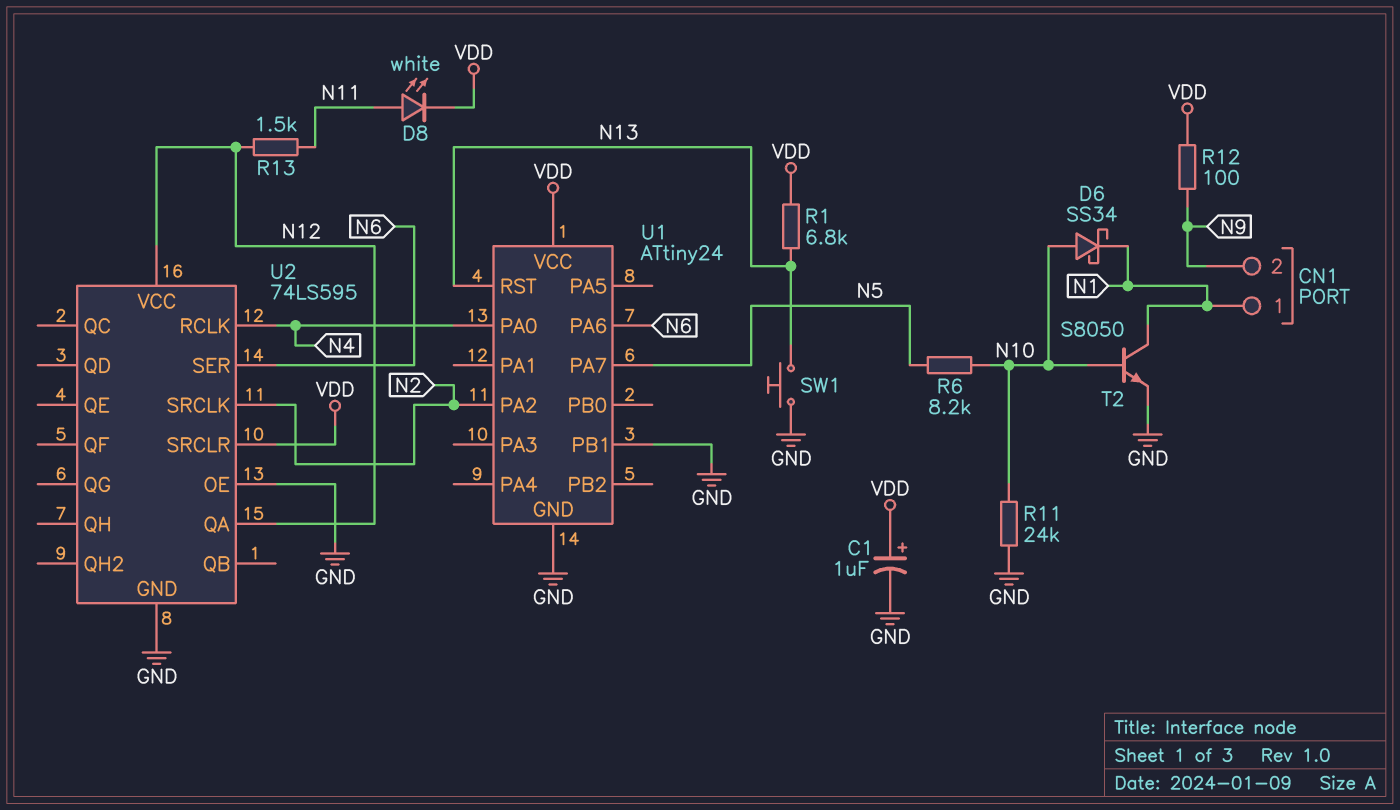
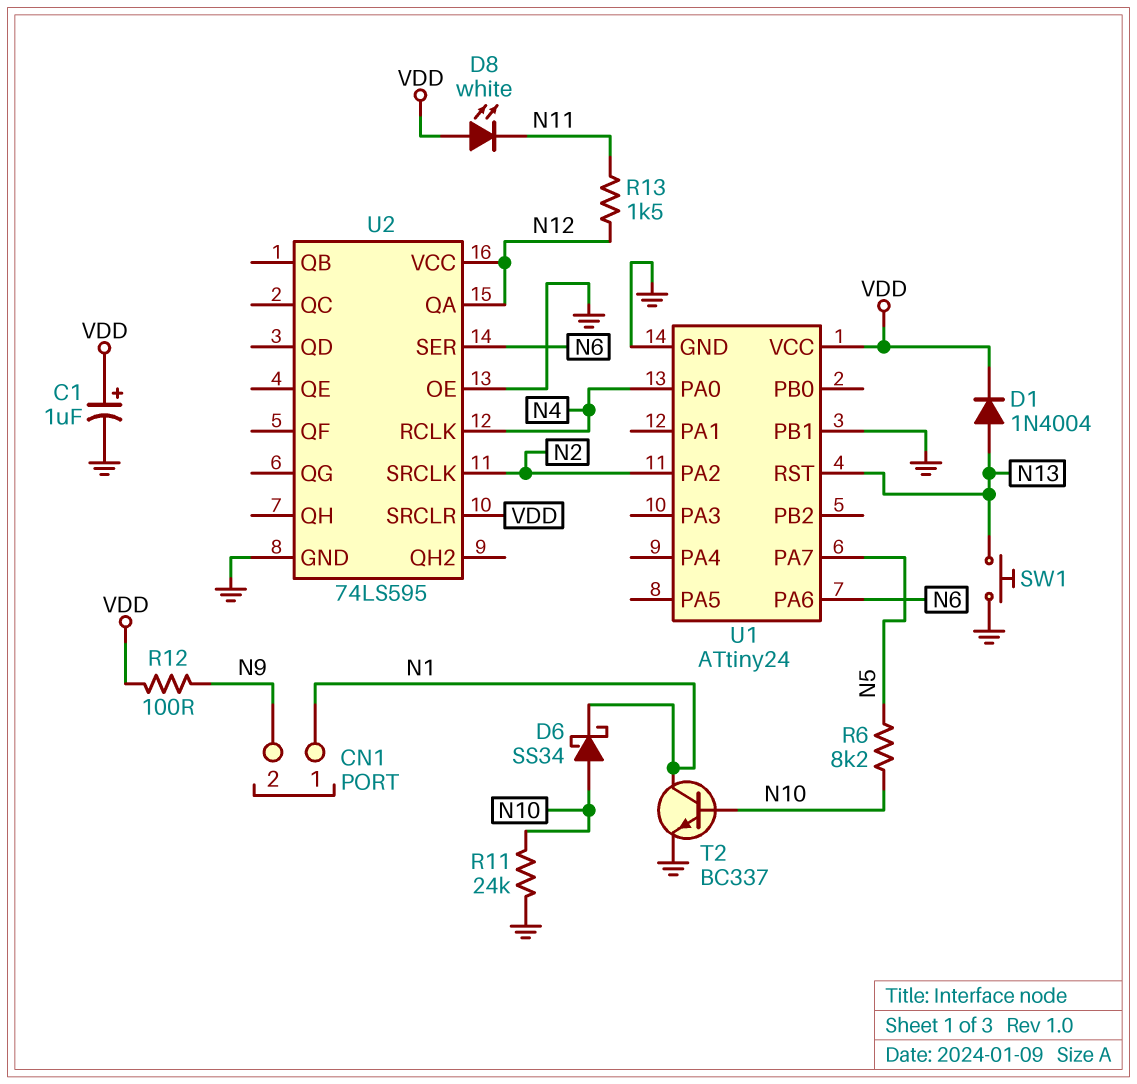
D1: none -> diode 1N4004 (A N13, K VDD)
D8: LED white (A N11, K VDD) -> LED white (A VDD, K N11)
R1: 6.8k (N13, VDD) -> none
T2: NPN S8050 (B N10, C N1, E GND) -> NPN BC337 (B N10, C N1, E GND)

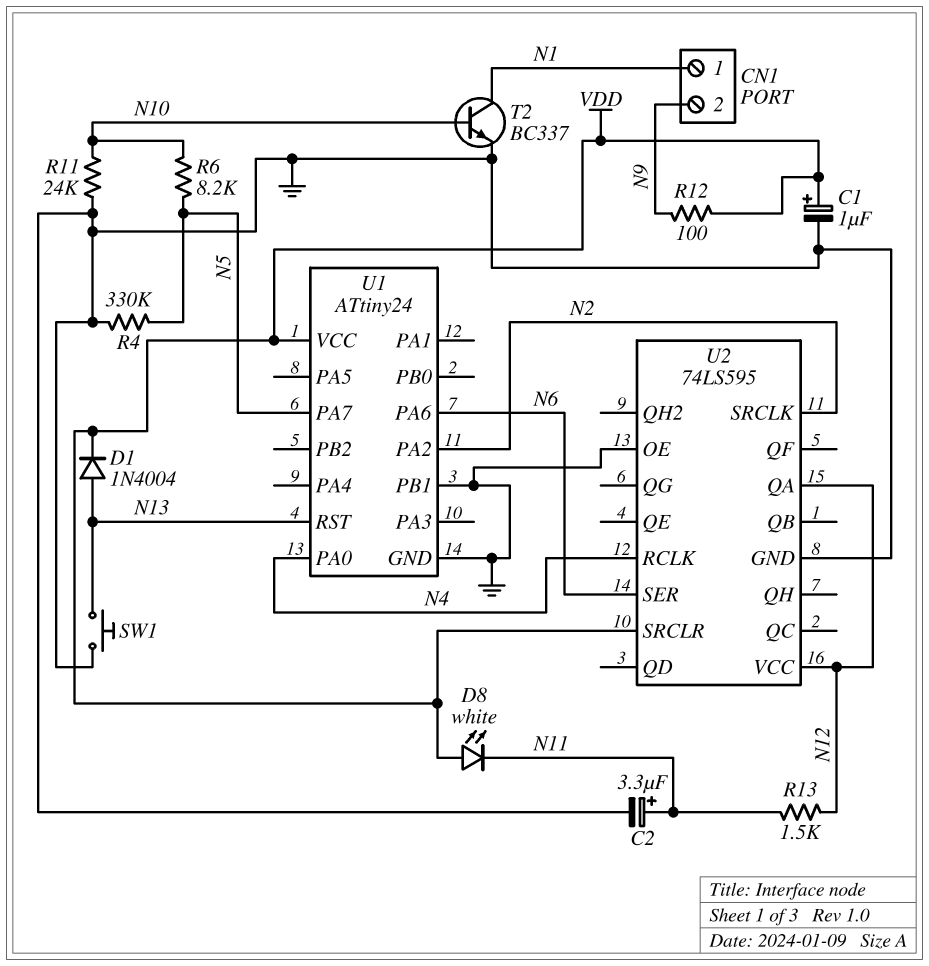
C2: none -> 3.3uF (plus N11, minus GND)
D6: schottky SS34 (A N10, K N1) -> none
R4: none -> 330k (GND, N5)

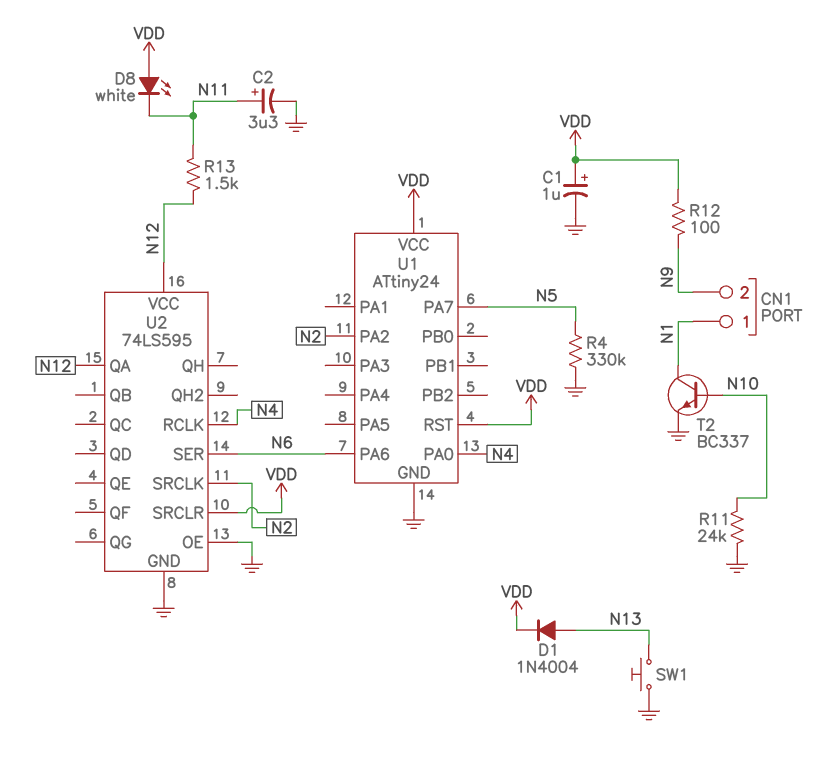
R6: 8.2k (N5, N10) -> none
U1 pin PB1: GND -> none
U1 pin RST: N13 -> VDD

